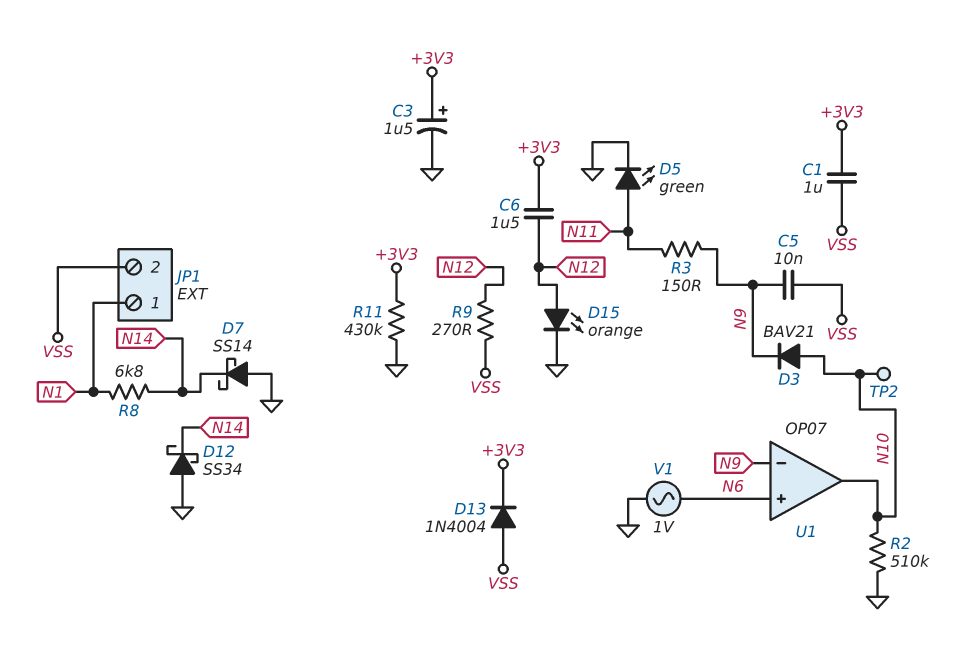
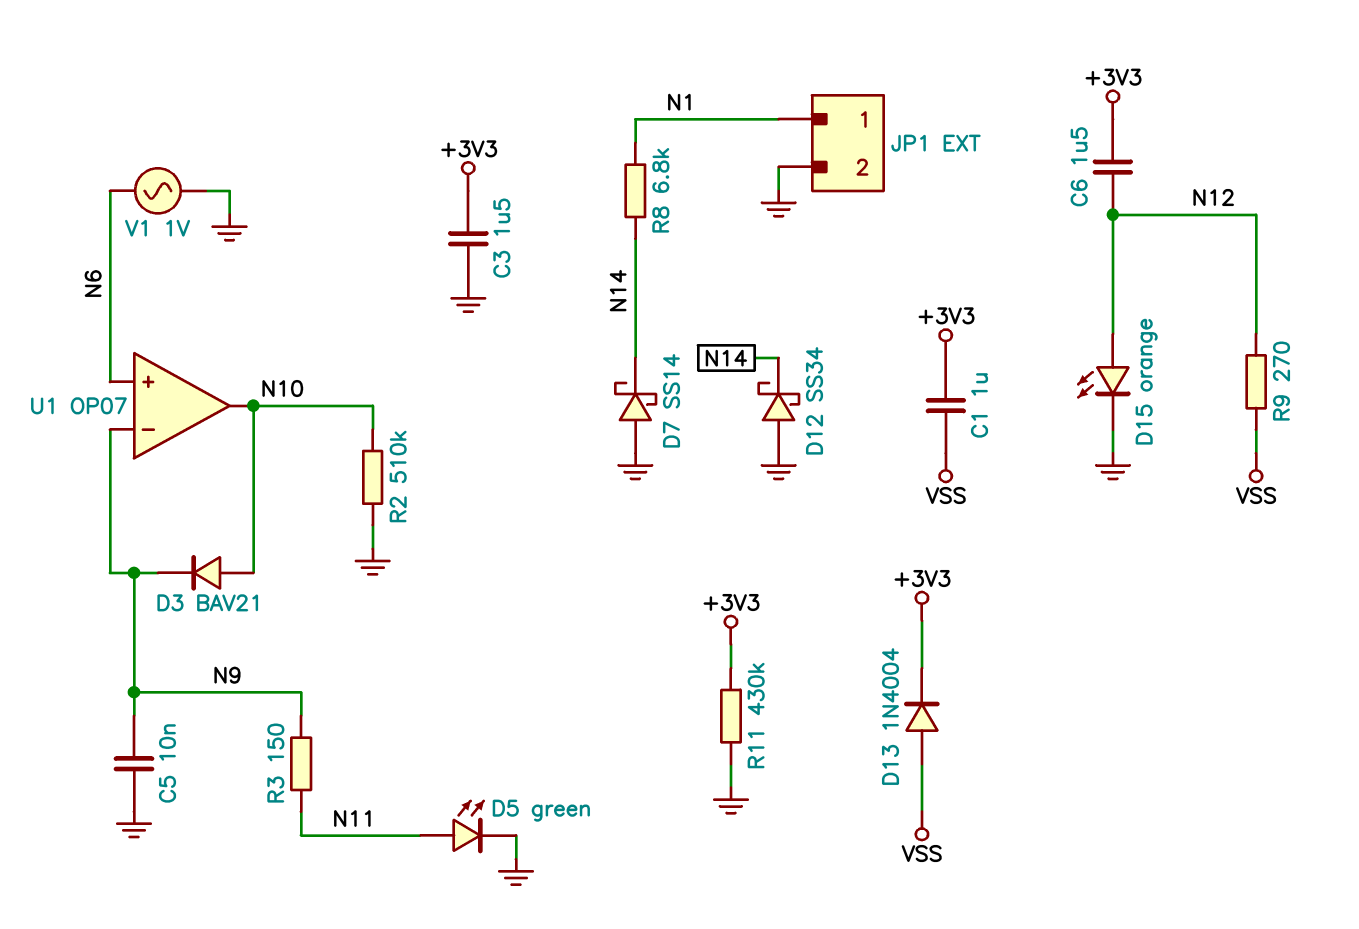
C3: 1.5uF (plus +3V3, minus GND) -> 1.5uF (+3V3, GND)
C5: 10nF (N9, VSS) -> 10nF (GND, N9)
JP1 pin 2: VSS -> GND
TP2: test point (N10) -> none

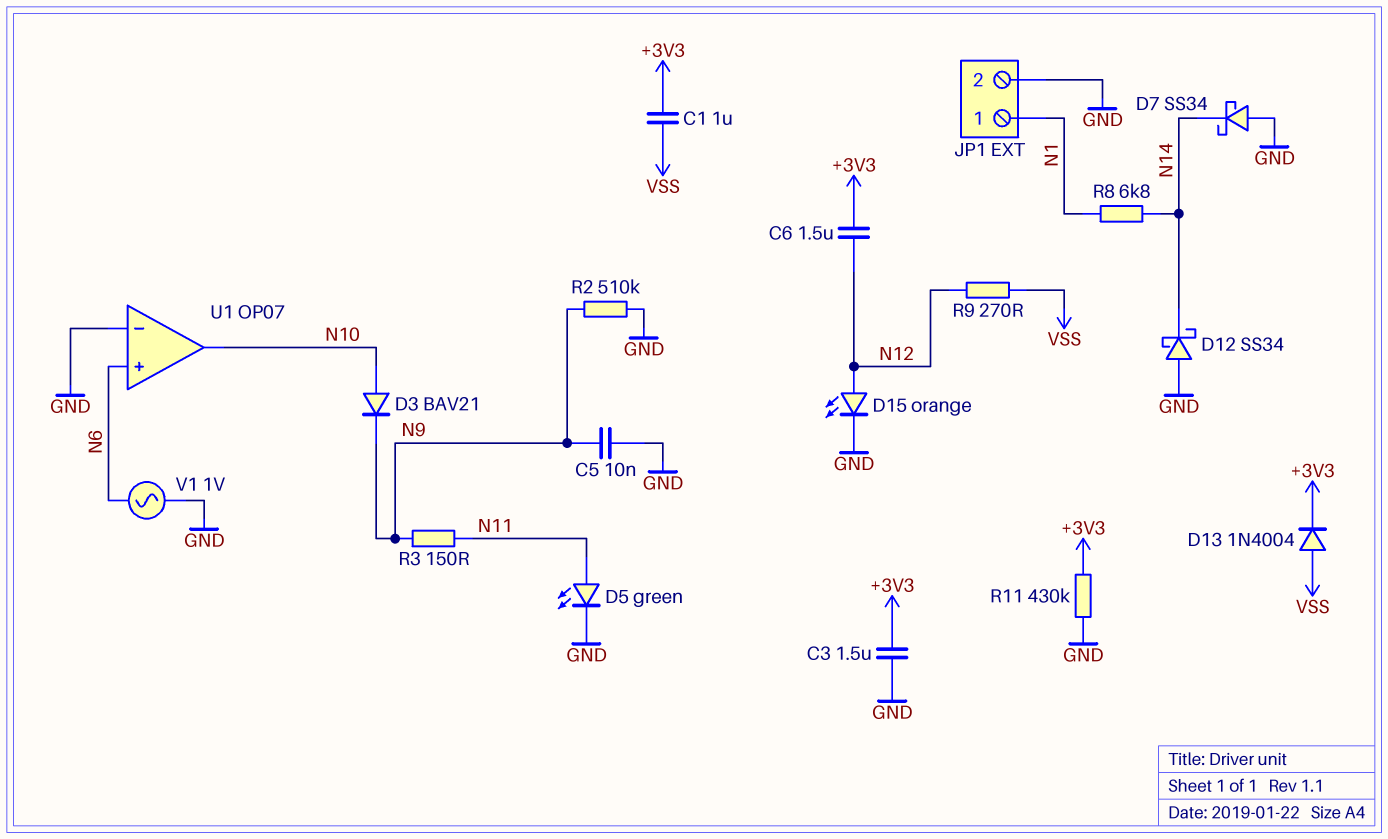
D7: schottky SS14 (A GND, K N14) -> schottky SS34 (A GND, K N14)
R2: 510k (GND, N10) -> 510k (GND, N9)
U1 pin in-: N9 -> GND

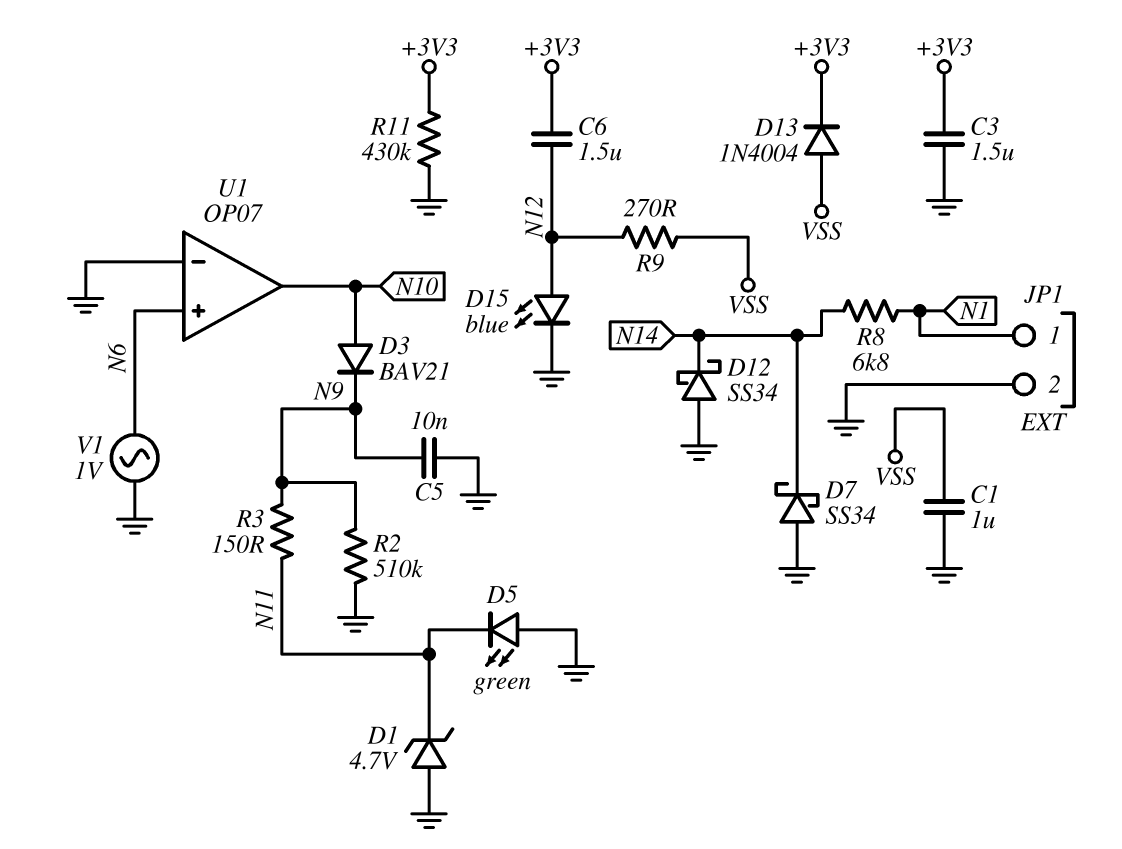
C1: 1uF (+3V3, VSS) -> 1uF (GND, VSS)
D1: none -> zener 4.7V (A GND, K N11)
D5: LED green (A N11, K GND) -> LED green (A GND, K N11)
D15: LED orange (A N12, K GND) -> LED blue (A N12, K GND)

